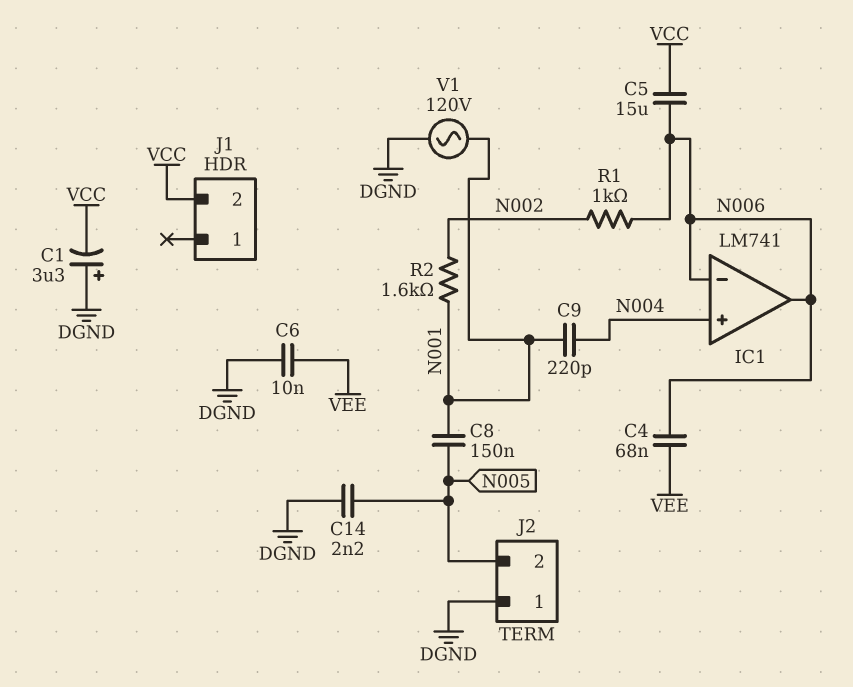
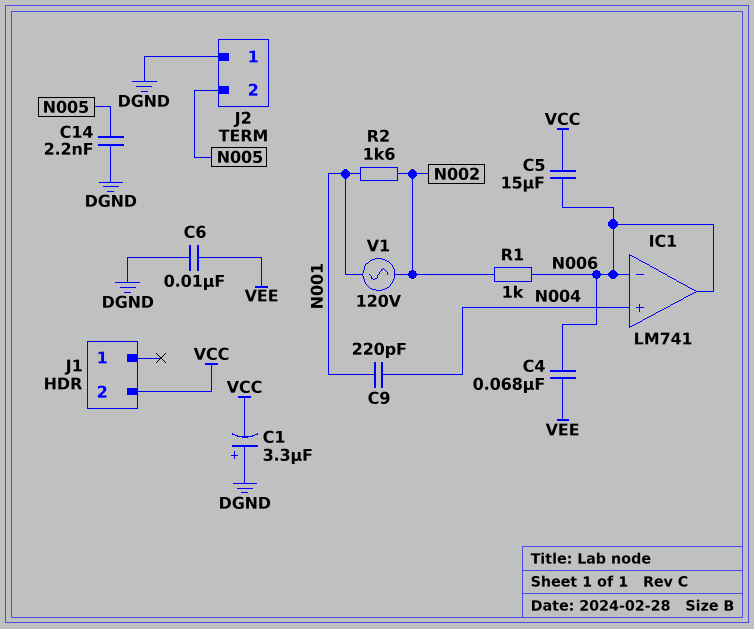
C8: 150nF (N001, N005) -> none
V1: AC 120V (DGND, N001) -> AC 120V (N001, N002)

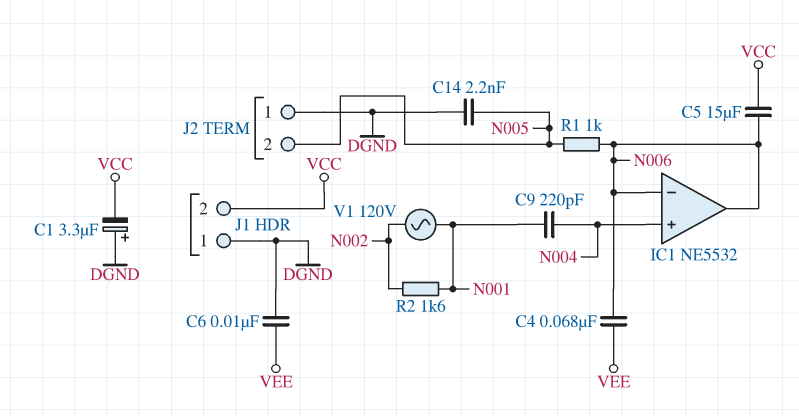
IC1: LM741 -> NE5532
J1 pin 1: none -> DGND
R1: 1k (N002, N006) -> 1k (N005, N006)

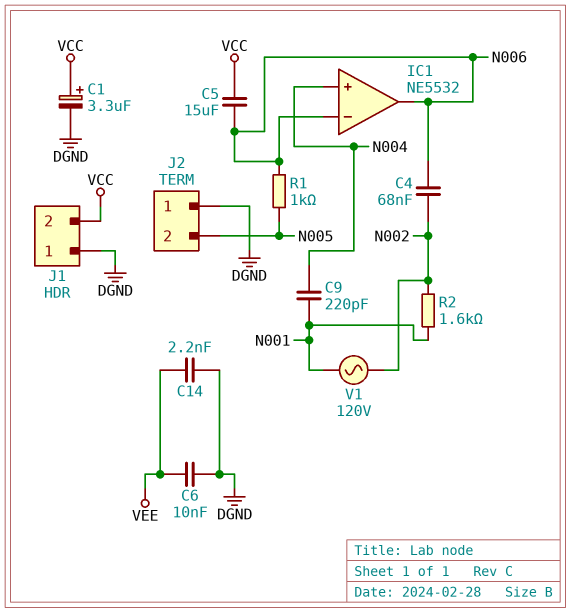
C1: 3.3uF (plus DGND, minus VCC) -> 3.3uF (plus VCC, minus DGND)
C4: 68nF (N006, VEE) -> 68nF (N002, N006)
C14: 2.2nF (DGND, N005) -> 2.2nF (DGND, VEE)

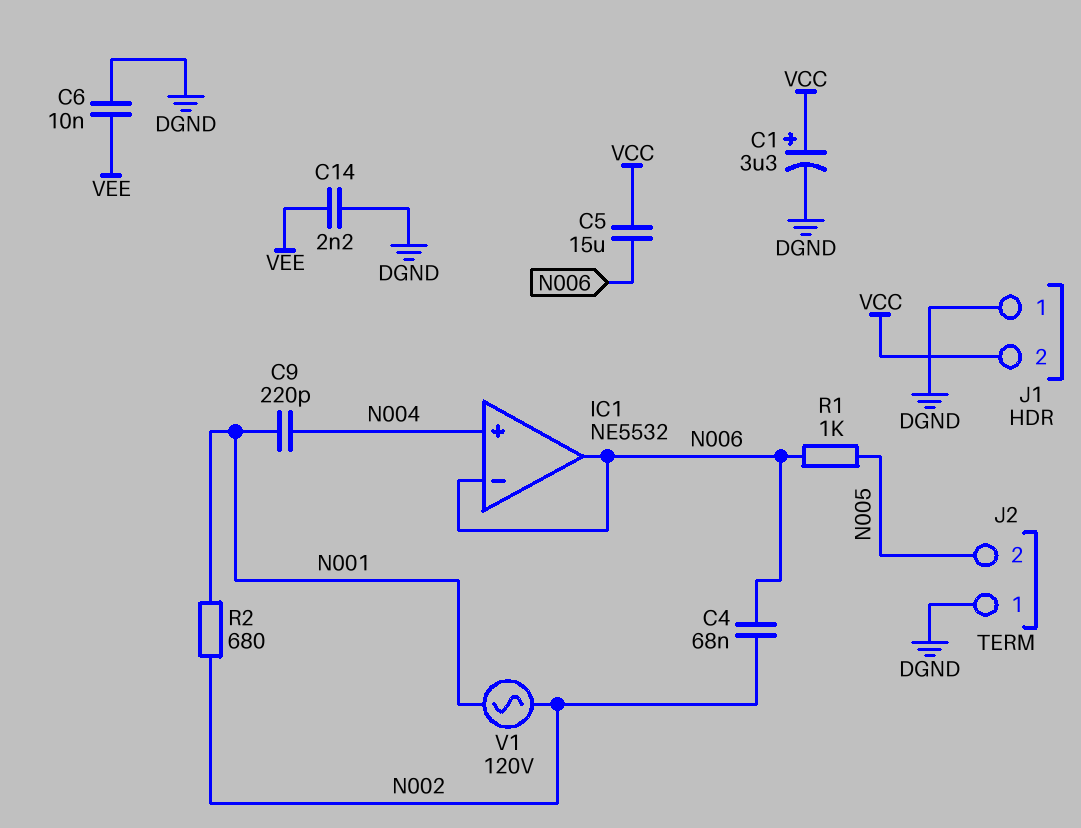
R2: 1.6k (N001, N002) -> 680 (N001, N002)

